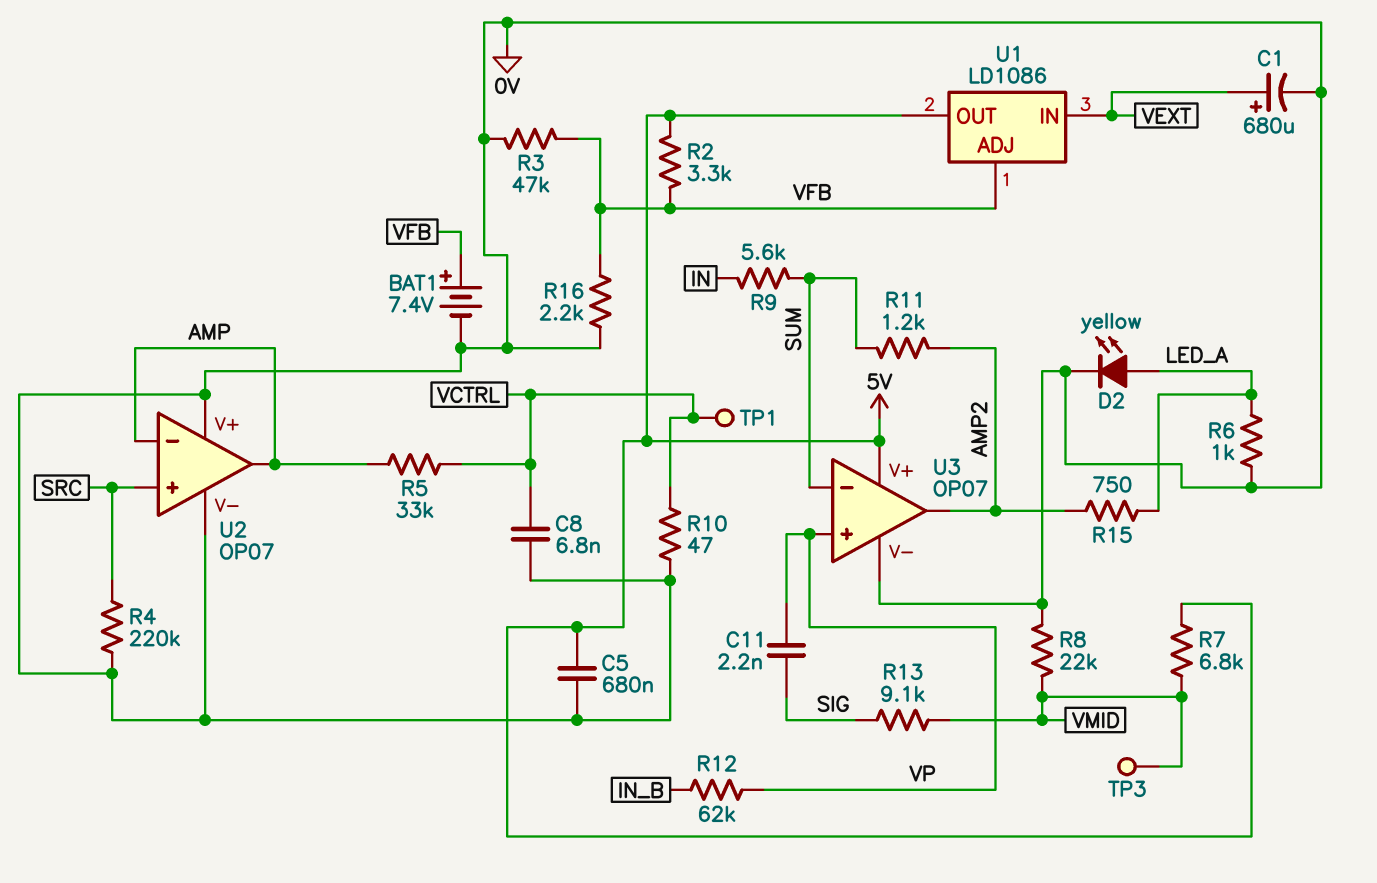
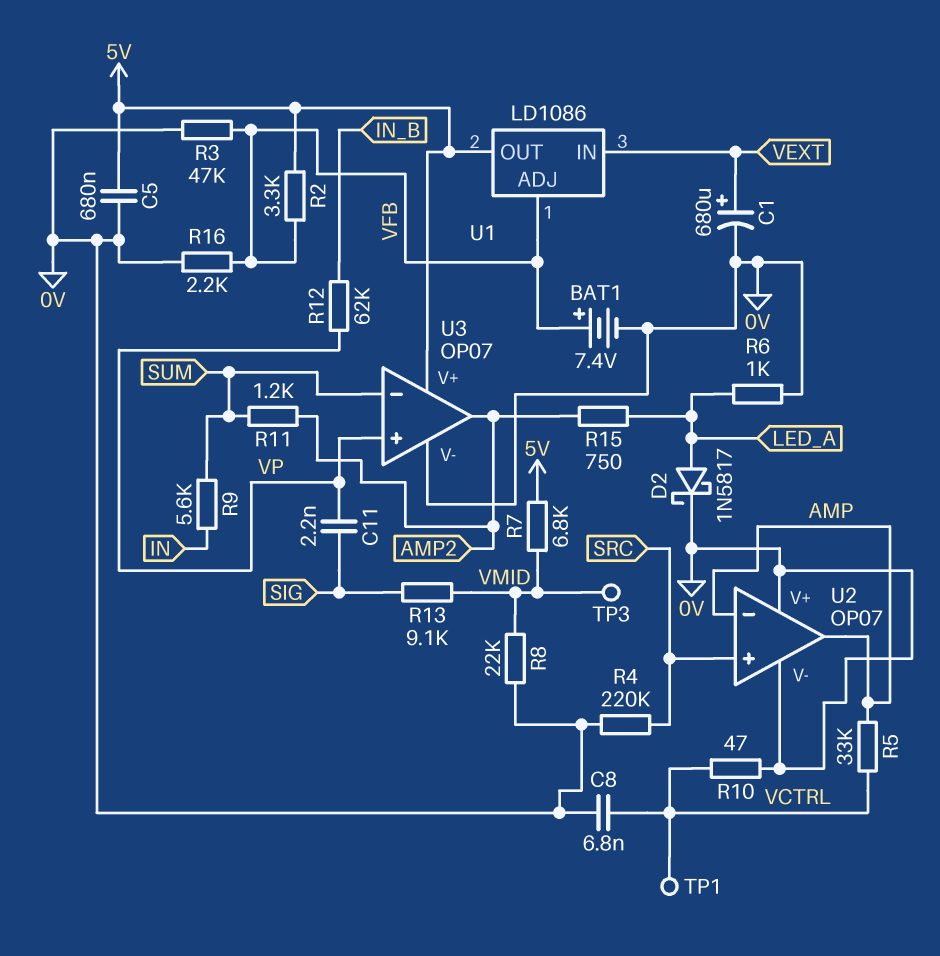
D2: LED yellow (A LED_A, K 0V) -> schottky 1N5817 (A LED_A, K 0V)

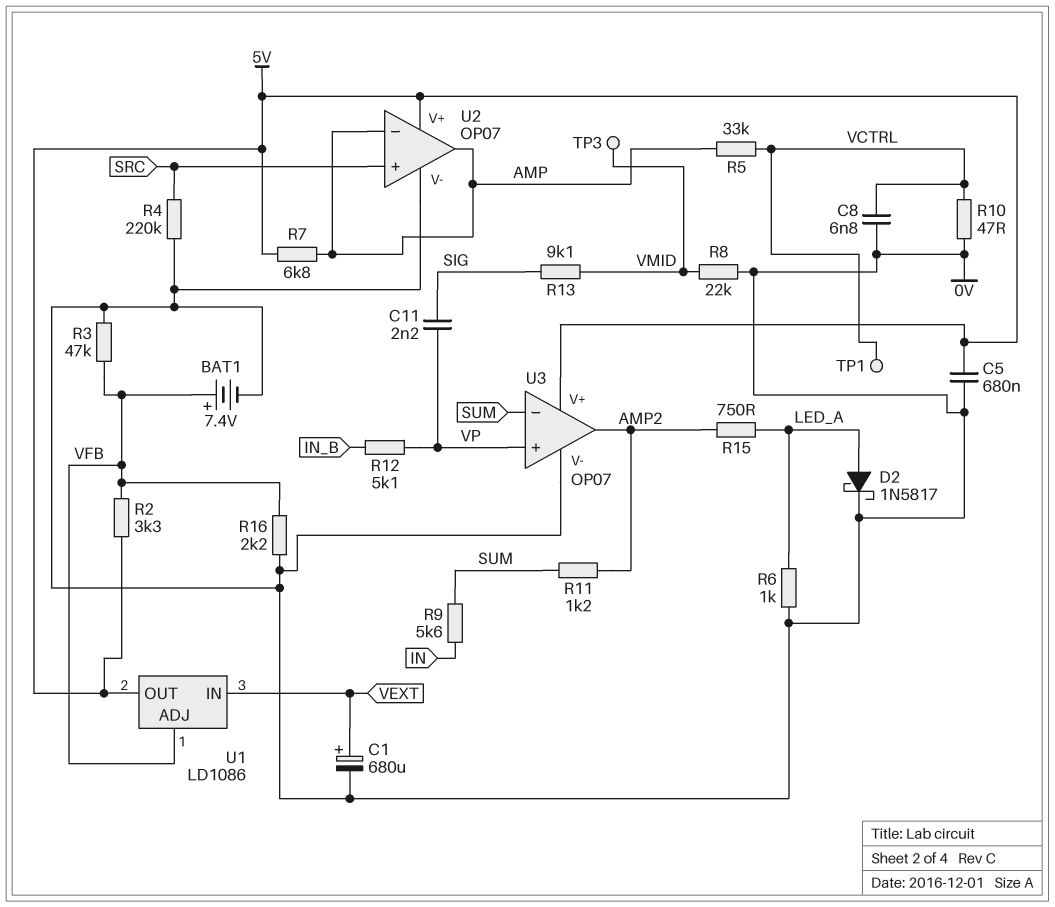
R7: 6.8k (5V, VMID) -> 6.8k (5V, AMP)
R12: 62k (IN_B, VP) -> 5.1k (IN_B, VP)
U2 pin V+: 0V -> 5V

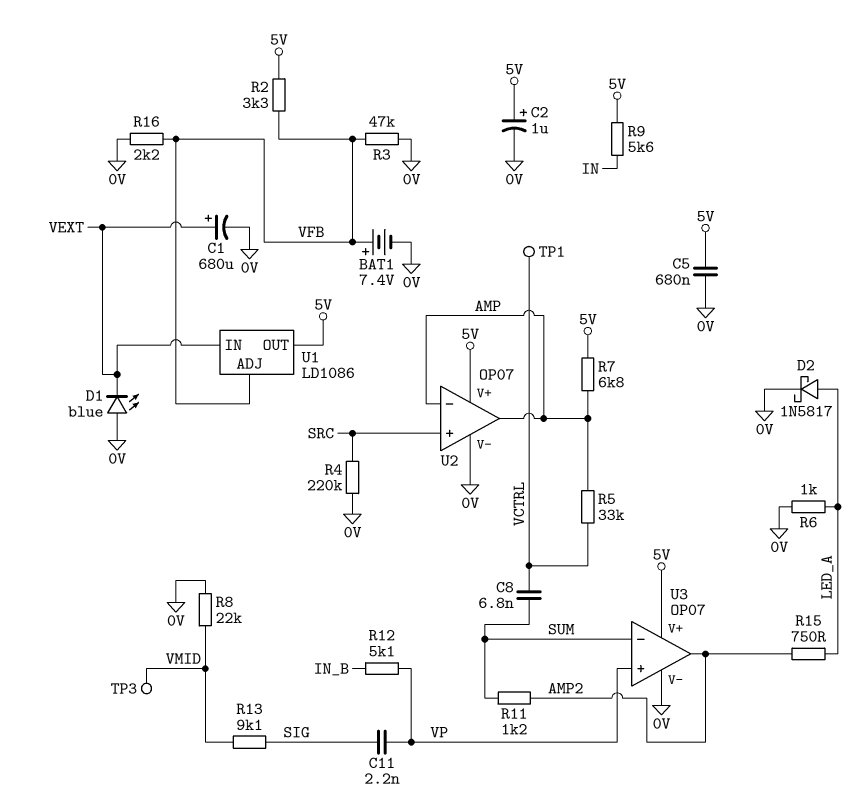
C2: none -> 1uF (plus 5V, minus 0V)
C8: 6.8nF (0V, VCTRL) -> 6.8nF (SUM, VCTRL)
D1: none -> LED blue (A 0V, K VEXT)
R9: 5.6k (IN, SUM) -> 5.6k (5V, IN)
R10: 47 (0V, VCTRL) -> none

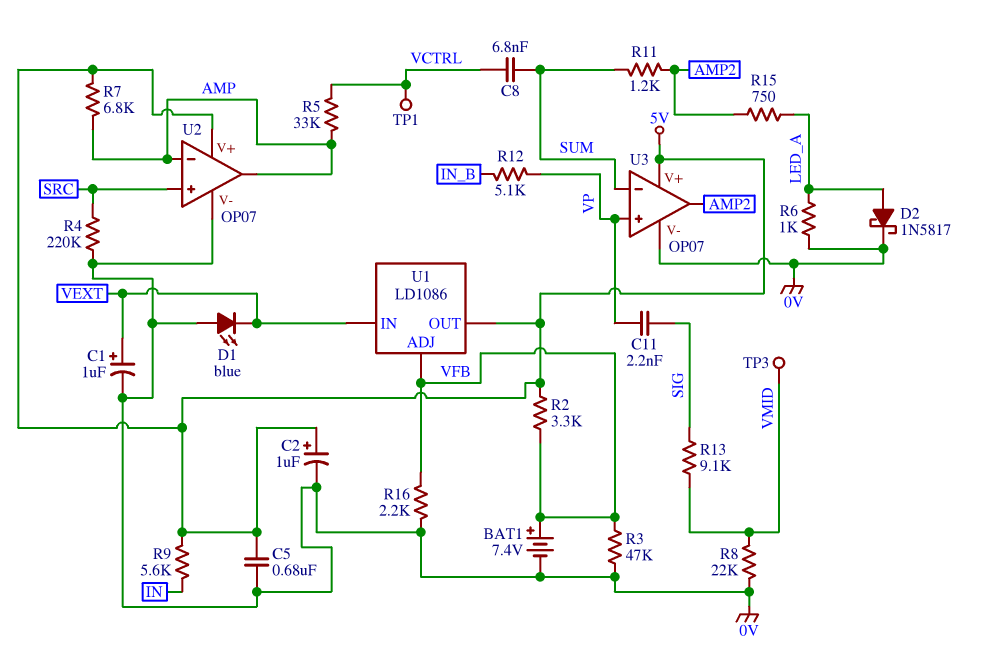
C1: 680uF (plus VEXT, minus 0V) -> 1uF (plus VEXT, minus 0V)

